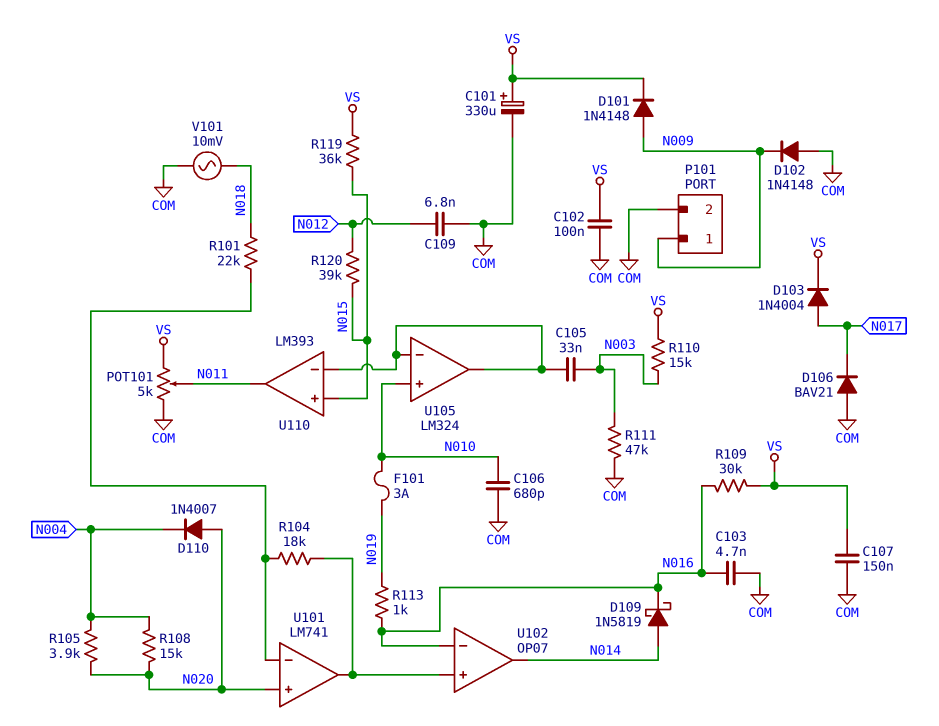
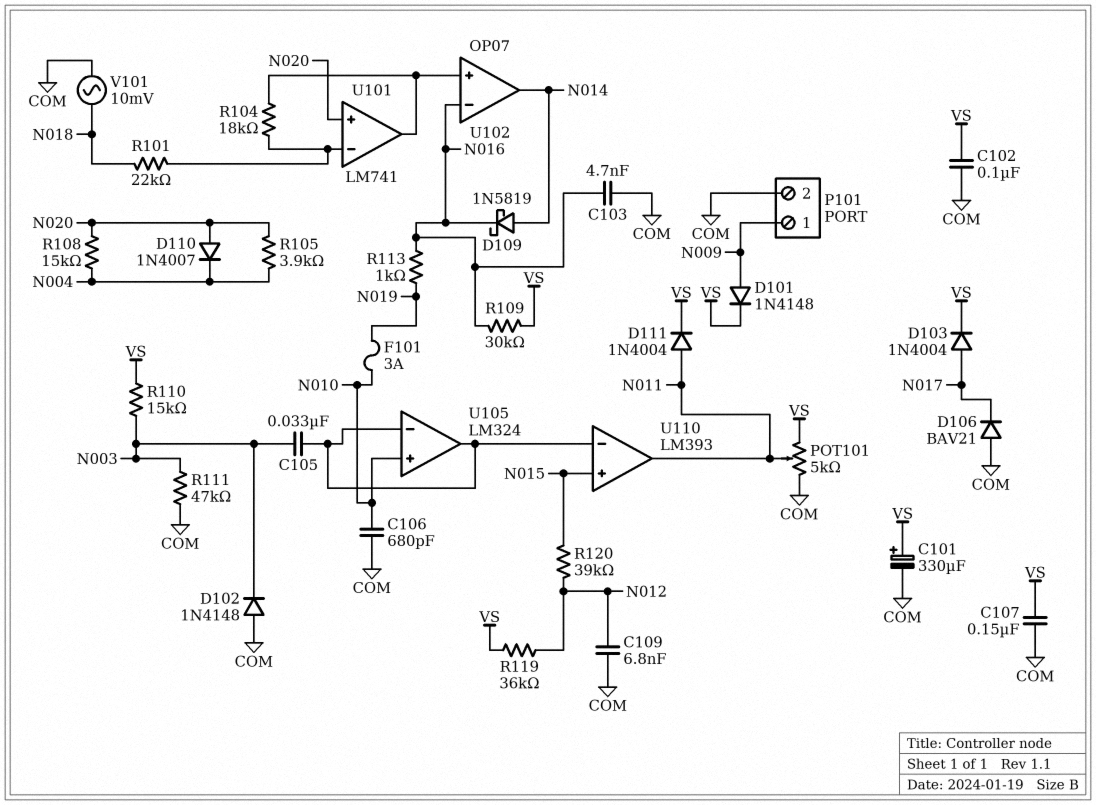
D102: diode 1N4148 (A COM, K N009) -> diode 1N4148 (A COM, K N003)
D111: none -> diode 1N4004 (A N011, K VS)
R119: 36k (N015, VS) -> 36k (N012, VS)

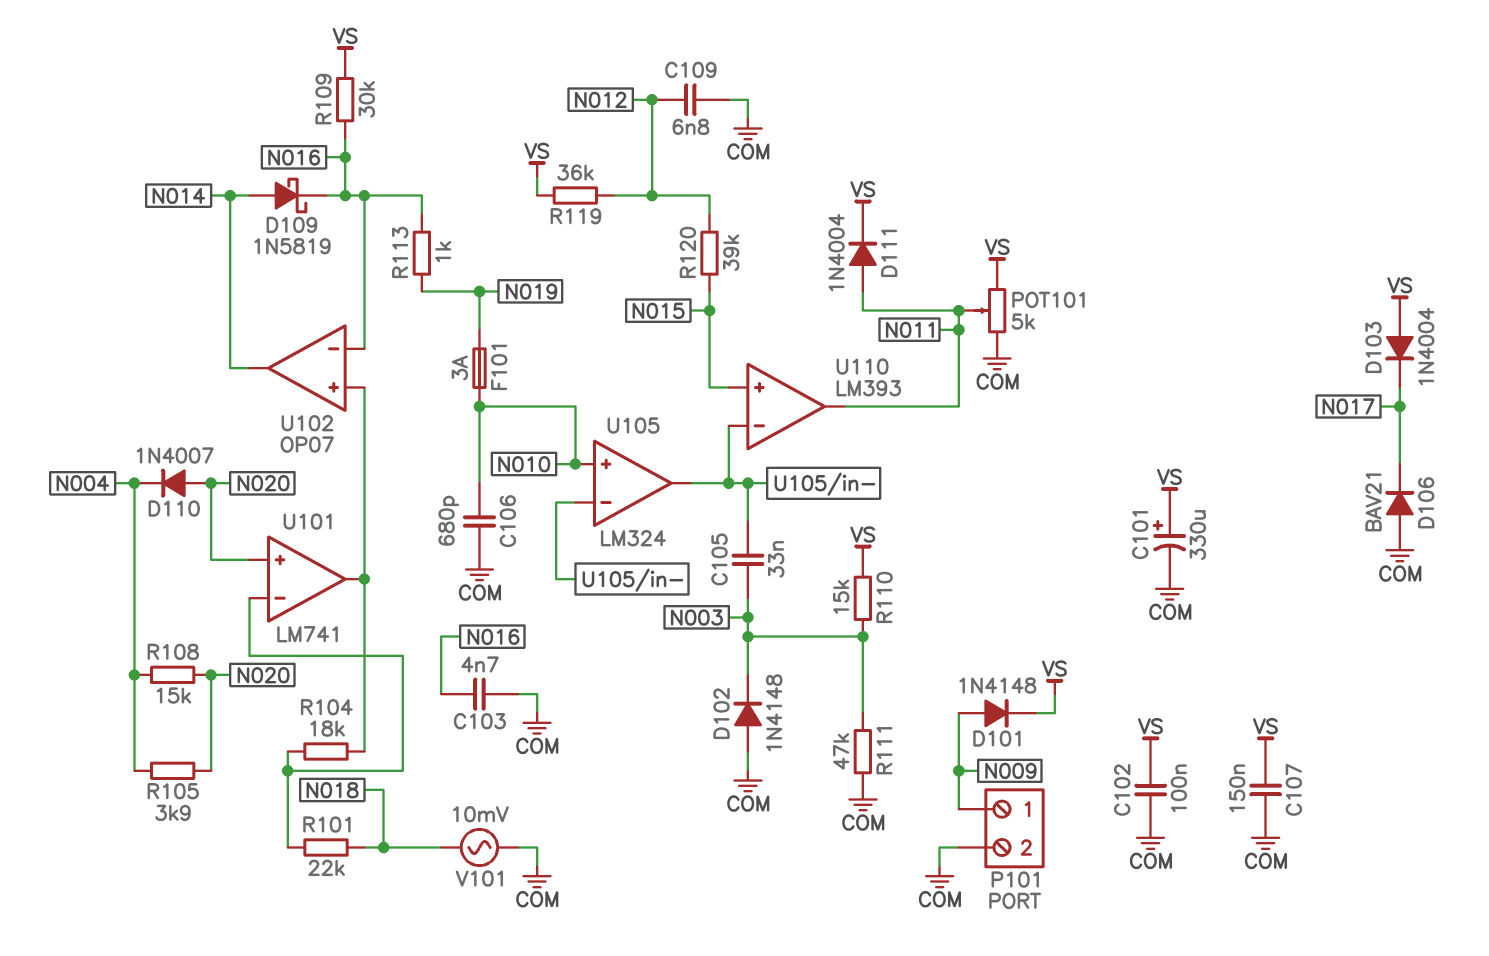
D103: diode 1N4004 (A N017, K VS) -> diode 1N4004 (A VS, K N017)

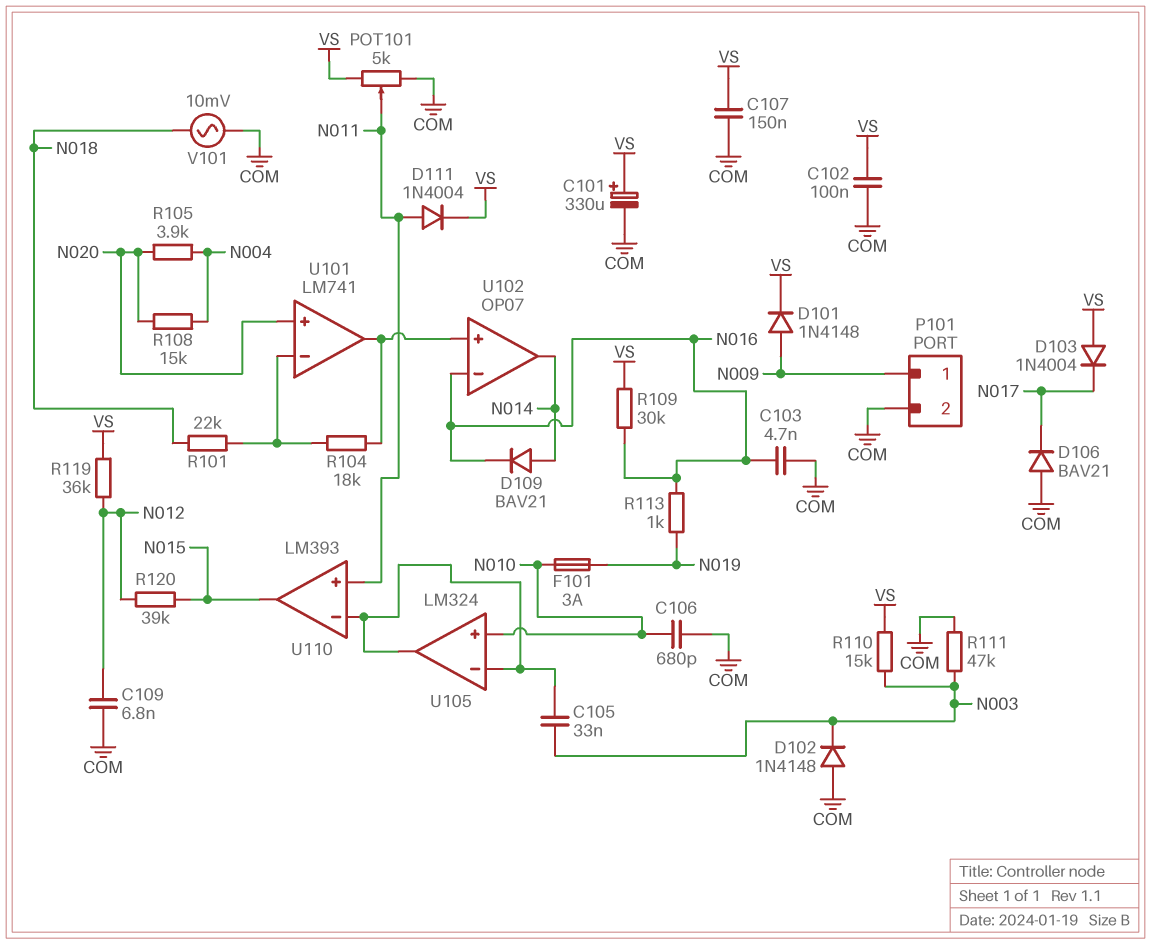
D109: schottky 1N5819 (A N014, K N016) -> diode BAV21 (A N014, K N016)
D110: diode 1N4007 (A N020, K N004) -> none
U110 pin in+: N015 -> N011
U110 pin out: N011 -> N015

